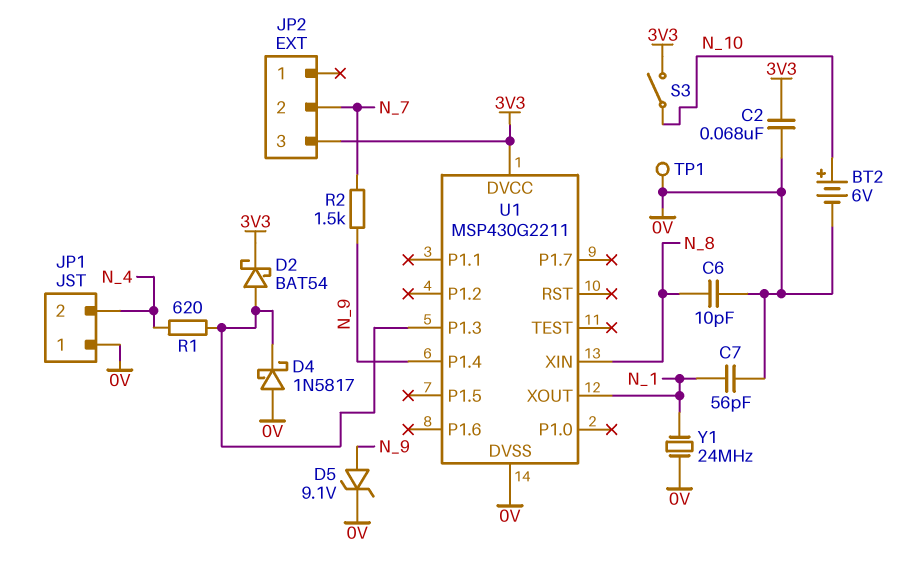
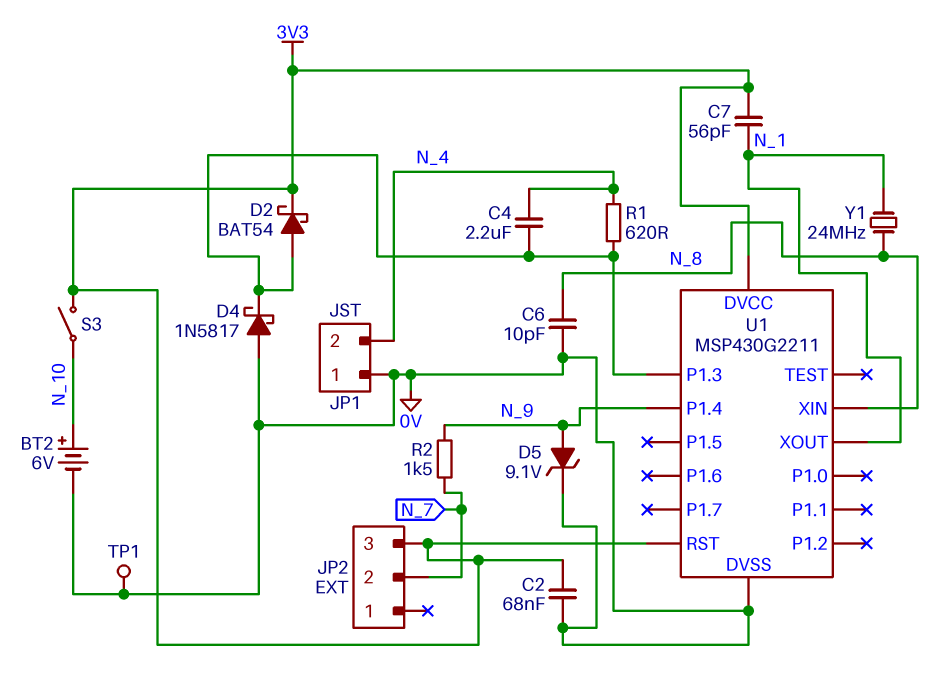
C4: none -> 2.2uF (N_4, U1/P1.3)
C7: 56pF (0V, N_1) -> 56pF (3V3, N_1)
U1 pin RST: none -> 3V3
Y1: 24MHz (0V, N_1) -> 24MHz (N_1, N_8)

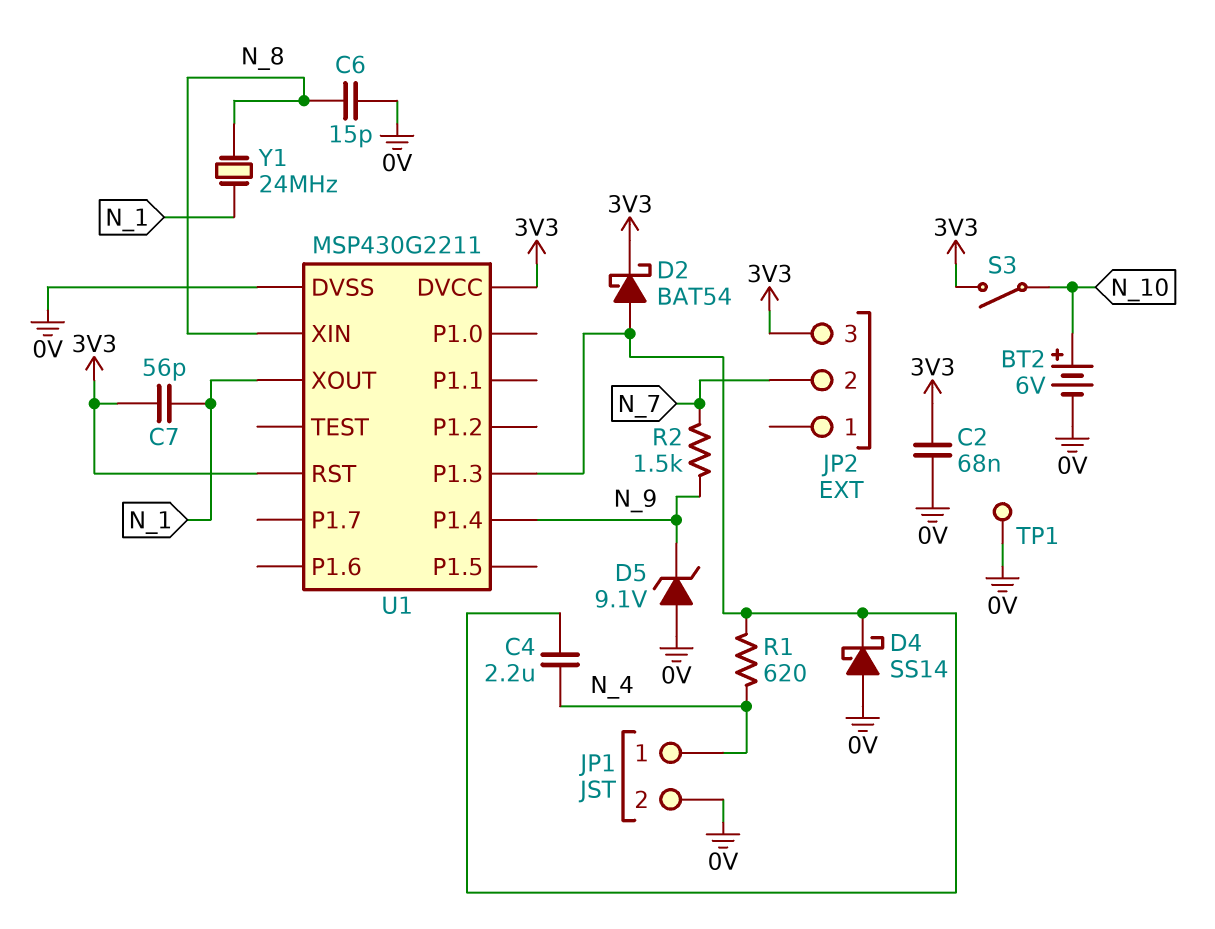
C6: 10pF (0V, N_8) -> 15pF (0V, N_8)
D4: schottky 1N5817 (A 0V, K U1/P1.3) -> schottky SS14 (A 0V, K U1/P1.3)
D5: zener 9.1V (A N_9, K 0V) -> zener 9.1V (A 0V, K N_9)
JP1 pin 1: 0V -> N_4
JP1 pin 2: N_4 -> 0V

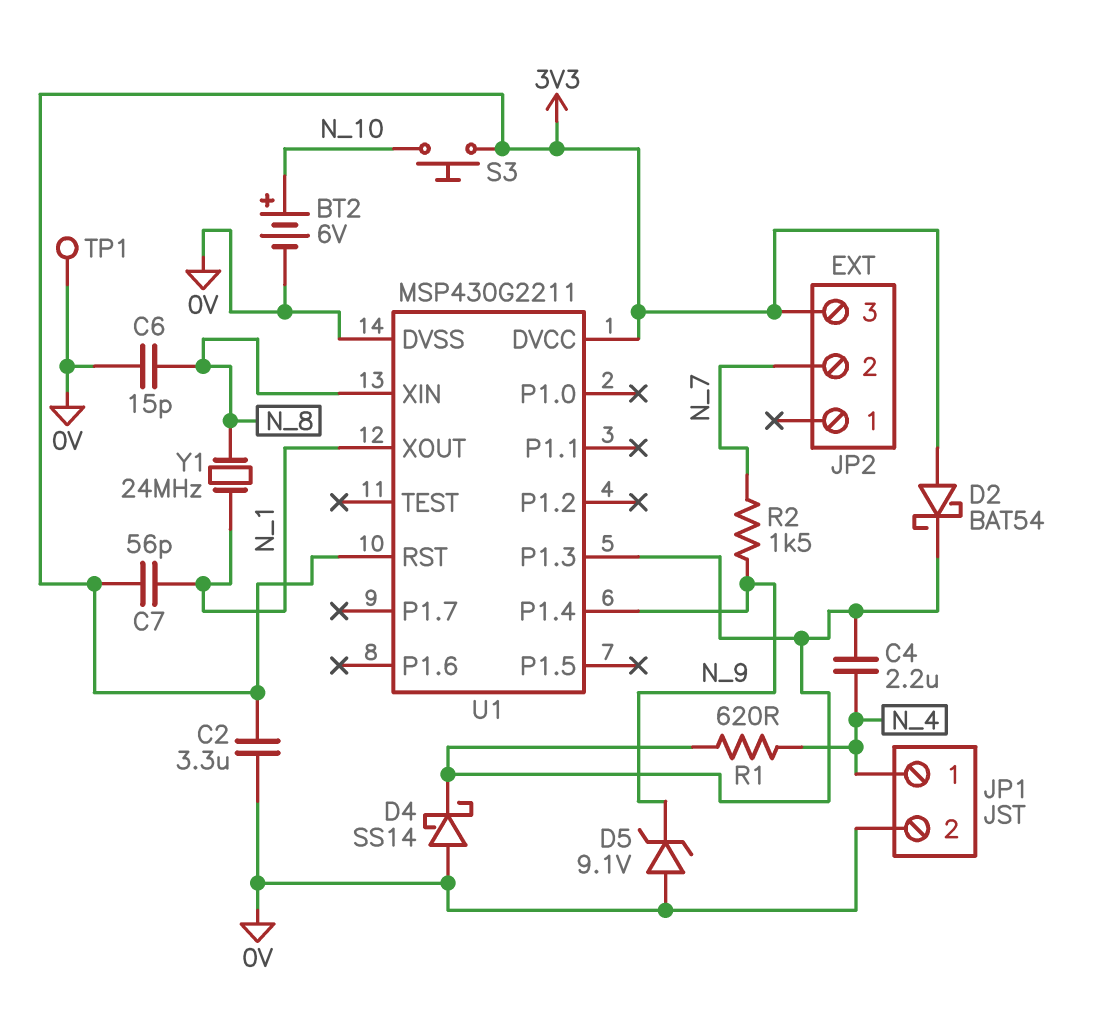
C2: 68nF (0V, 3V3) -> 3.3uF (0V, 3V3)
D2: schottky BAT54 (A U1/P1.3, K 3V3) -> schottky BAT54 (A 3V3, K U1/P1.3)
S3: switch (3V3, N_10) -> button (3V3, N_10)

